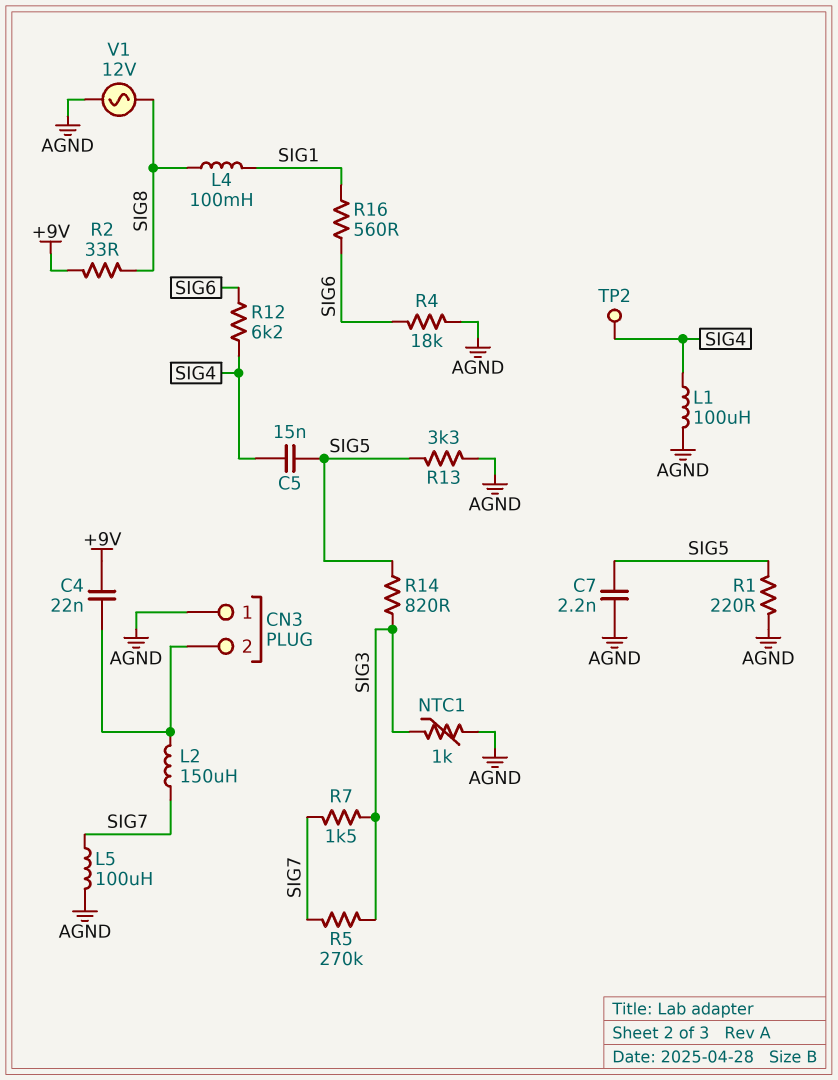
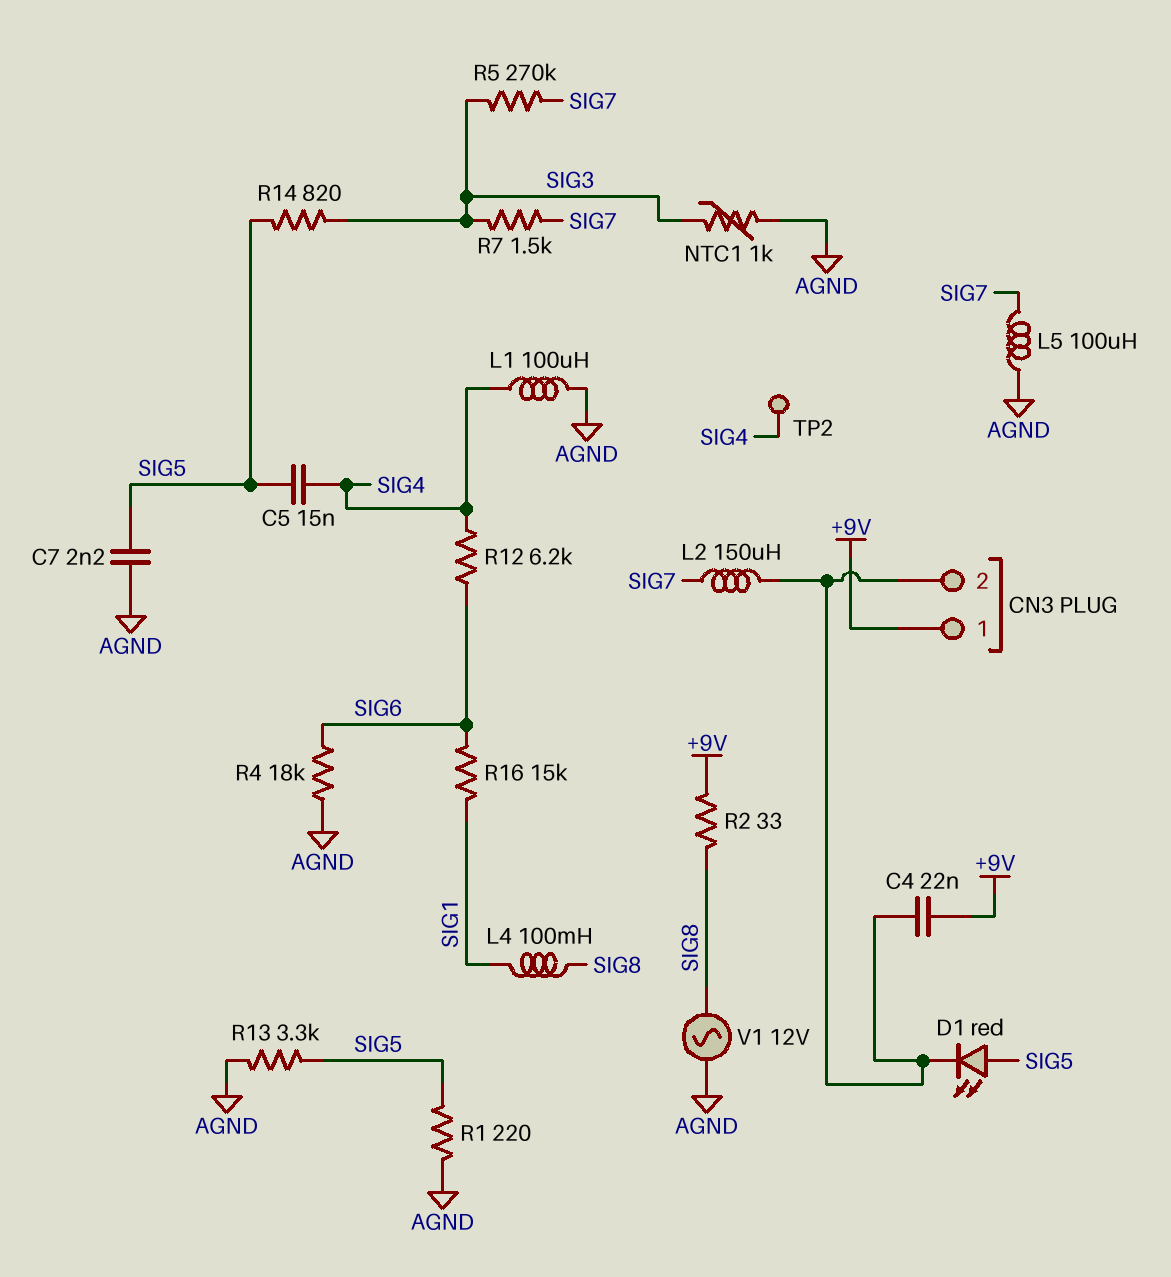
CN3 pin 1: AGND -> +9V
D1: none -> LED red (A SIG5, K CN3/2)
R16: 560 (SIG1, SIG6) -> 15k (SIG1, SIG6)

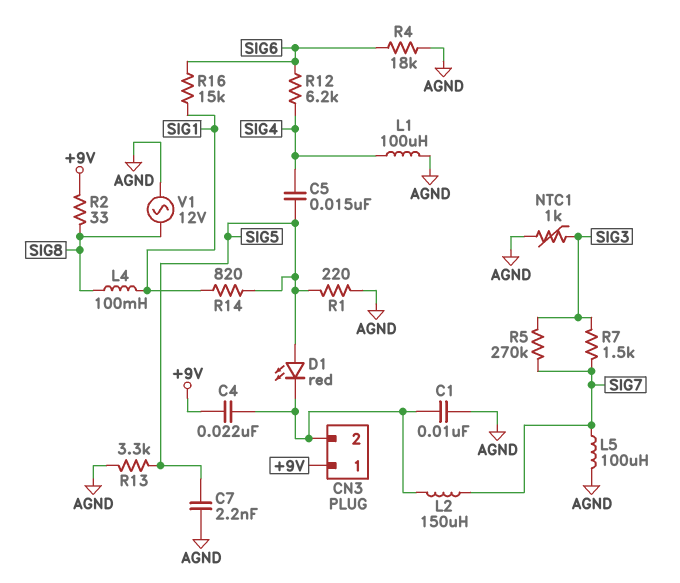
C1: none -> 10nF (AGND, CN3/2)
R14: 820 (SIG3, SIG5) -> 820 (SIG1, SIG5)
TP2: test point (SIG4) -> none

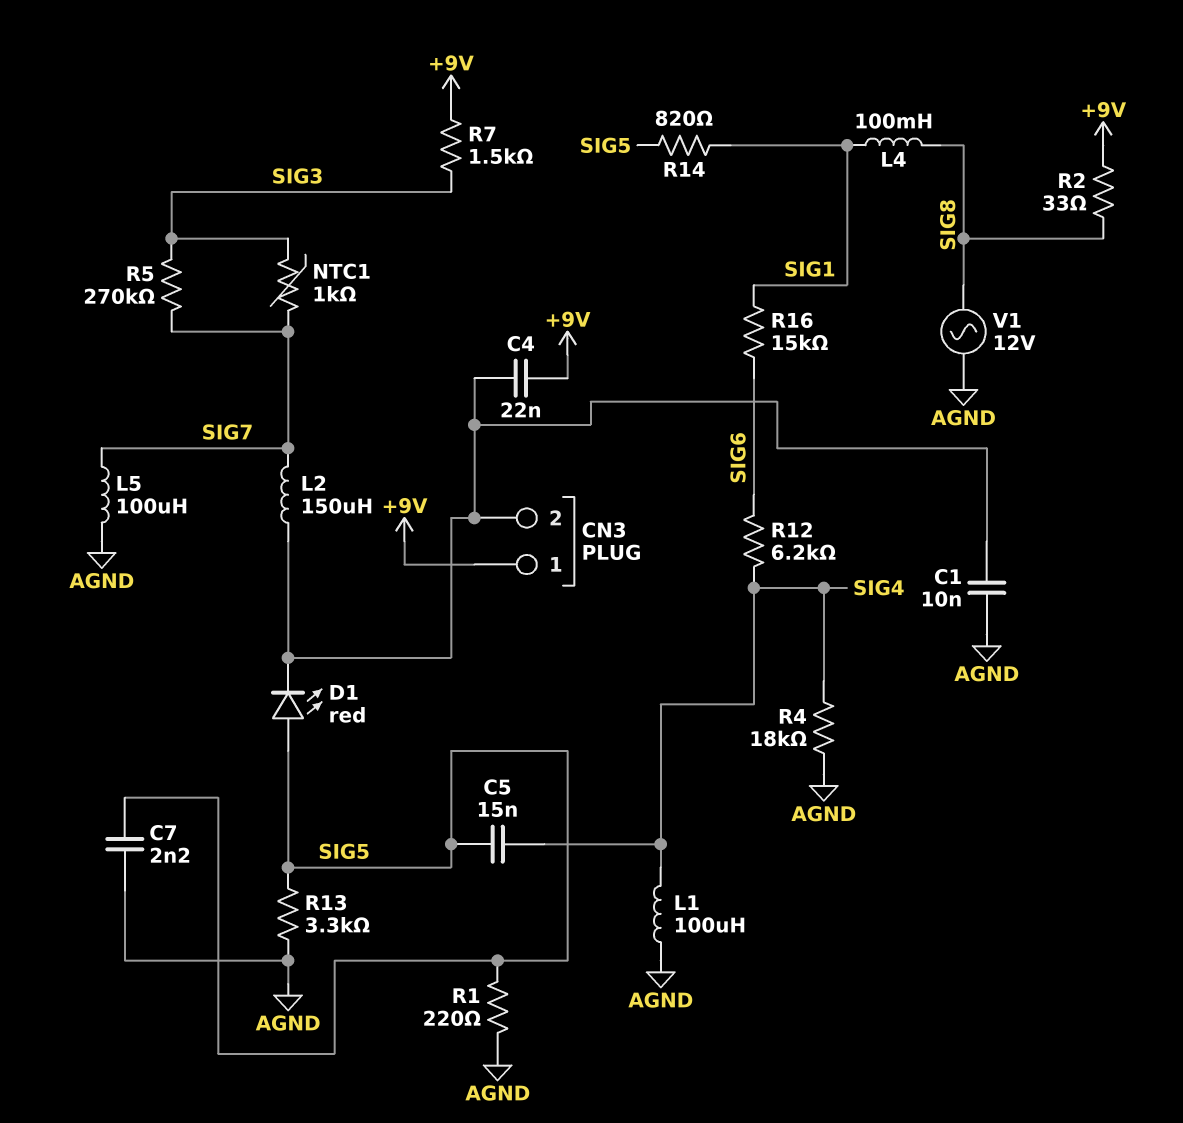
NTC1: 1k (AGND, SIG3) -> 1k (SIG3, SIG7)
R4: 18k (AGND, SIG6) -> 18k (AGND, SIG4)
R7: 1.5k (SIG3, SIG7) -> 1.5k (+9V, SIG3)

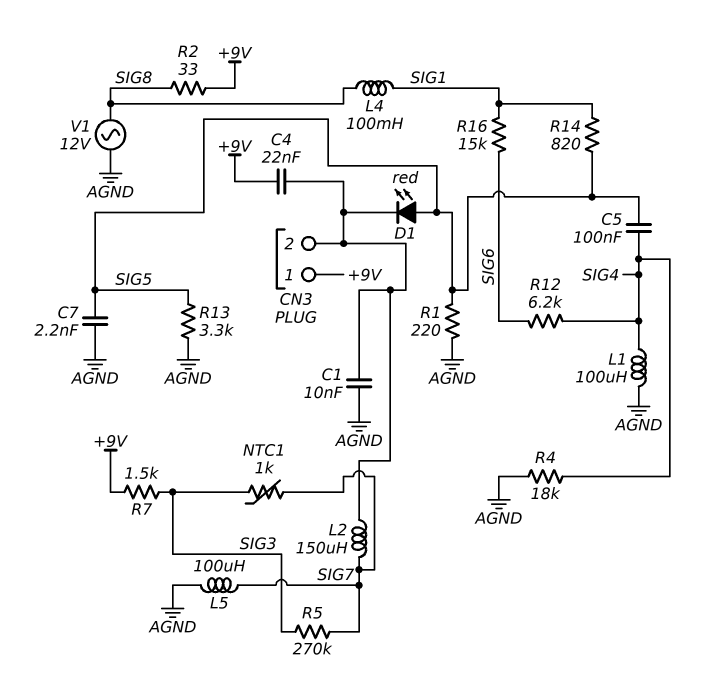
C5: 15nF (SIG4, SIG5) -> 100nF (SIG4, SIG5)

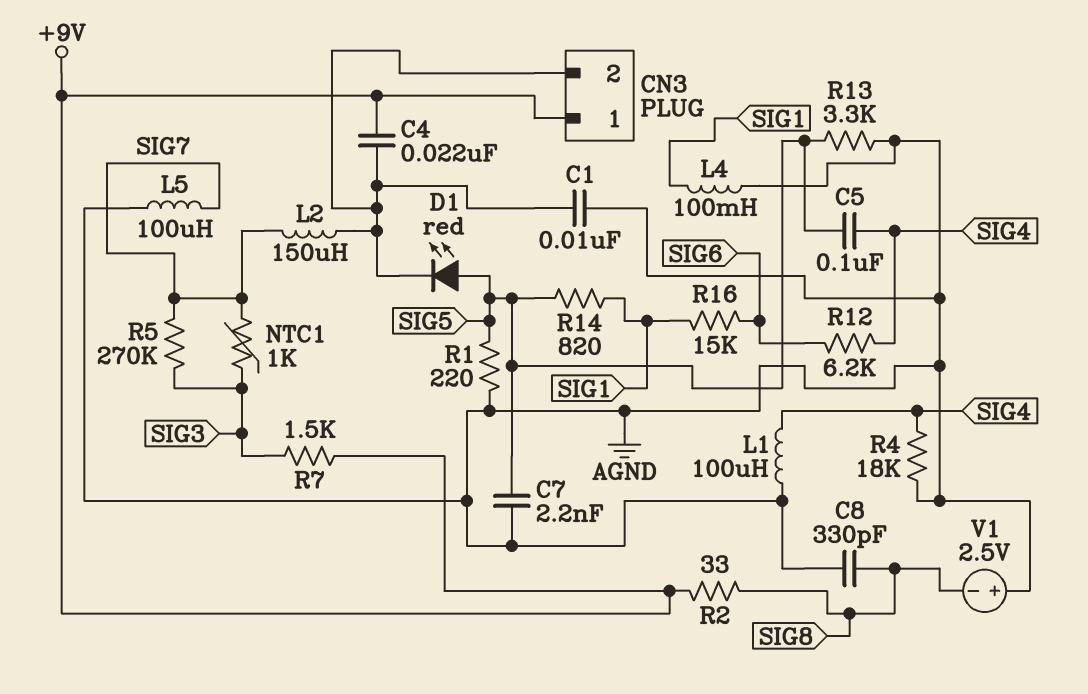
C8: none -> 330pF (AGND, SIG8)
L4: 100mH (SIG1, SIG8) -> 100mH (AGND, SIG1)
V1: AC 12V (AGND, SIG8) -> 2.5V (plus AGND, minus SIG8)

